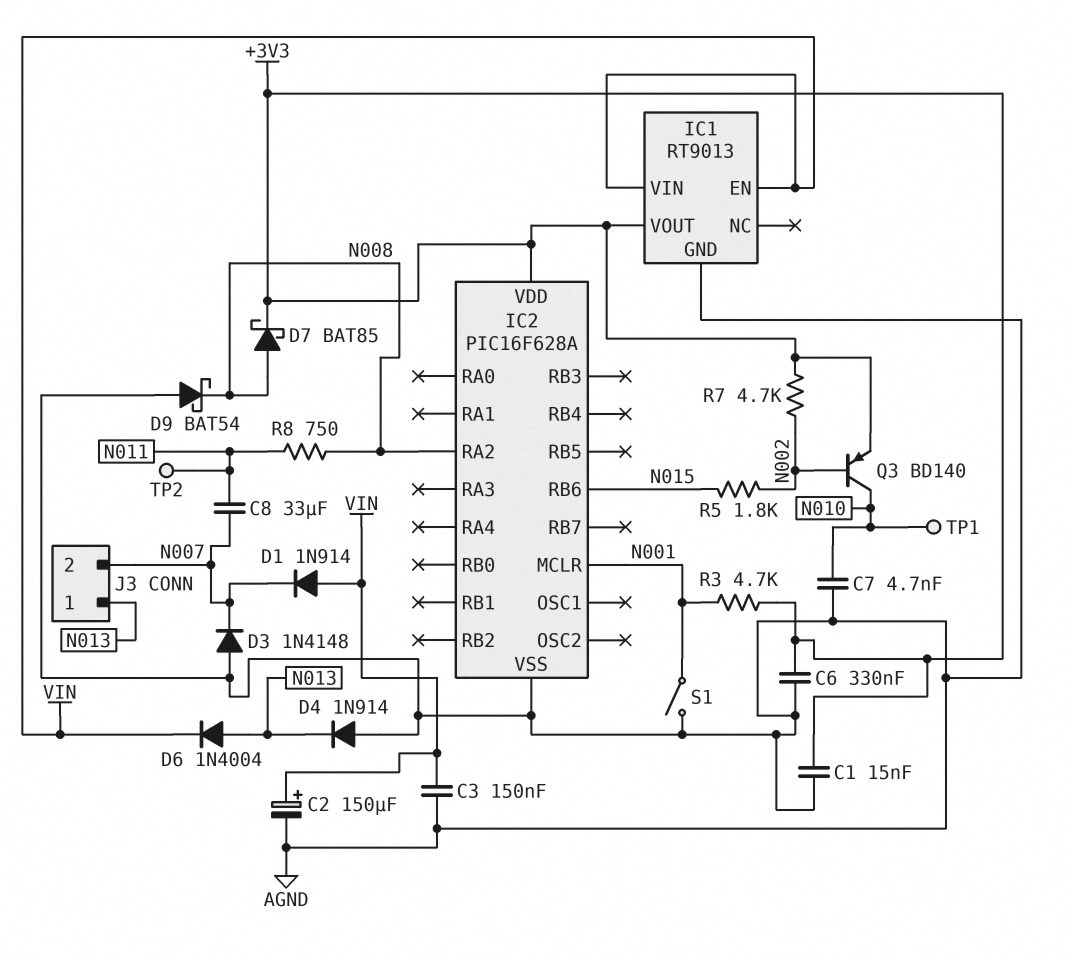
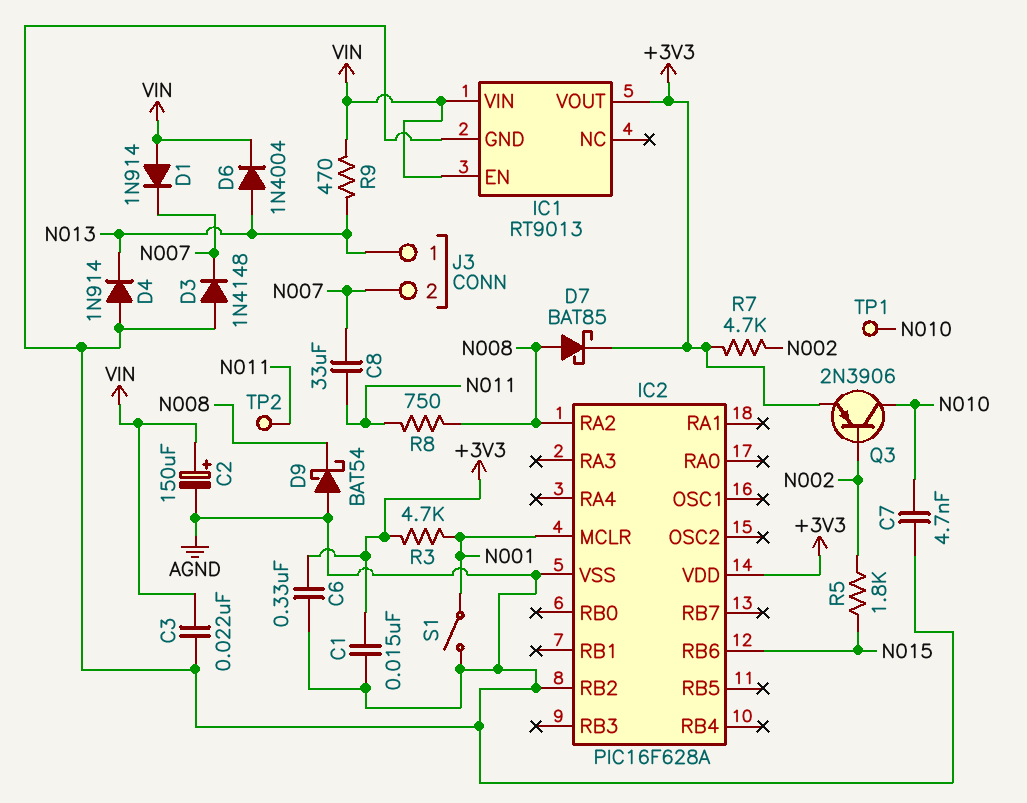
C3: 150nF (AGND, VIN) -> 22nF (AGND, VIN)
IC2 pin RB2: none -> AGND
Q3: PNP BD140 (B N002, C N010, E +3V3) -> PNP 2N3906 (B N002, C N010, E +3V3)
R9: none -> 470 (N013, VIN)

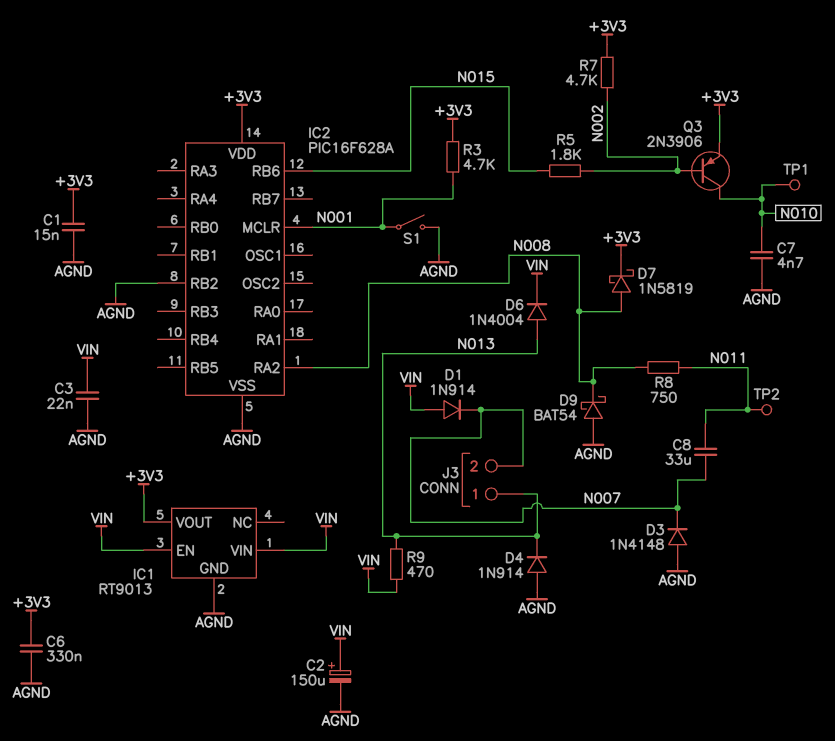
D7: schottky BAT85 (A N008, K +3V3) -> schottky 1N5819 (A N008, K +3V3)

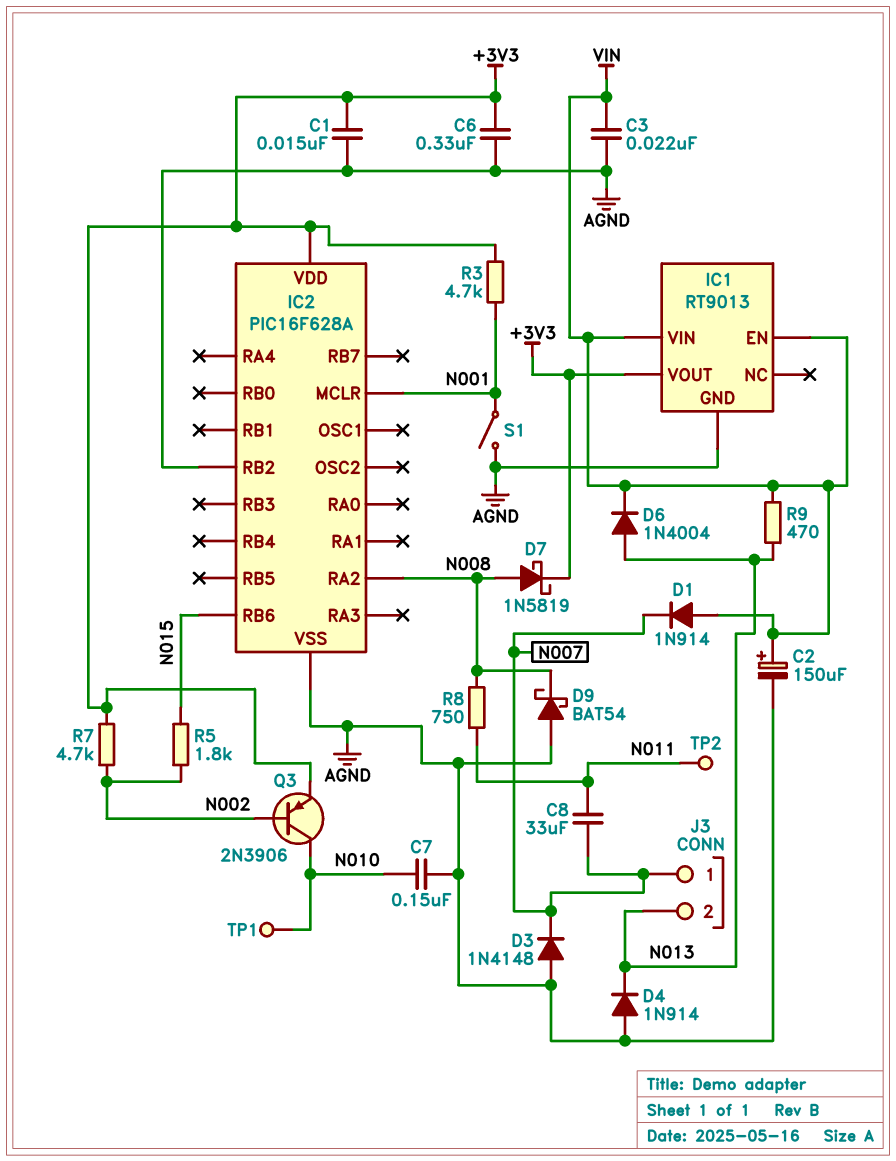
C7: 4.7nF (AGND, N010) -> 150nF (AGND, N010)
J3 pin 1: N013 -> N007
J3 pin 2: N007 -> N013

